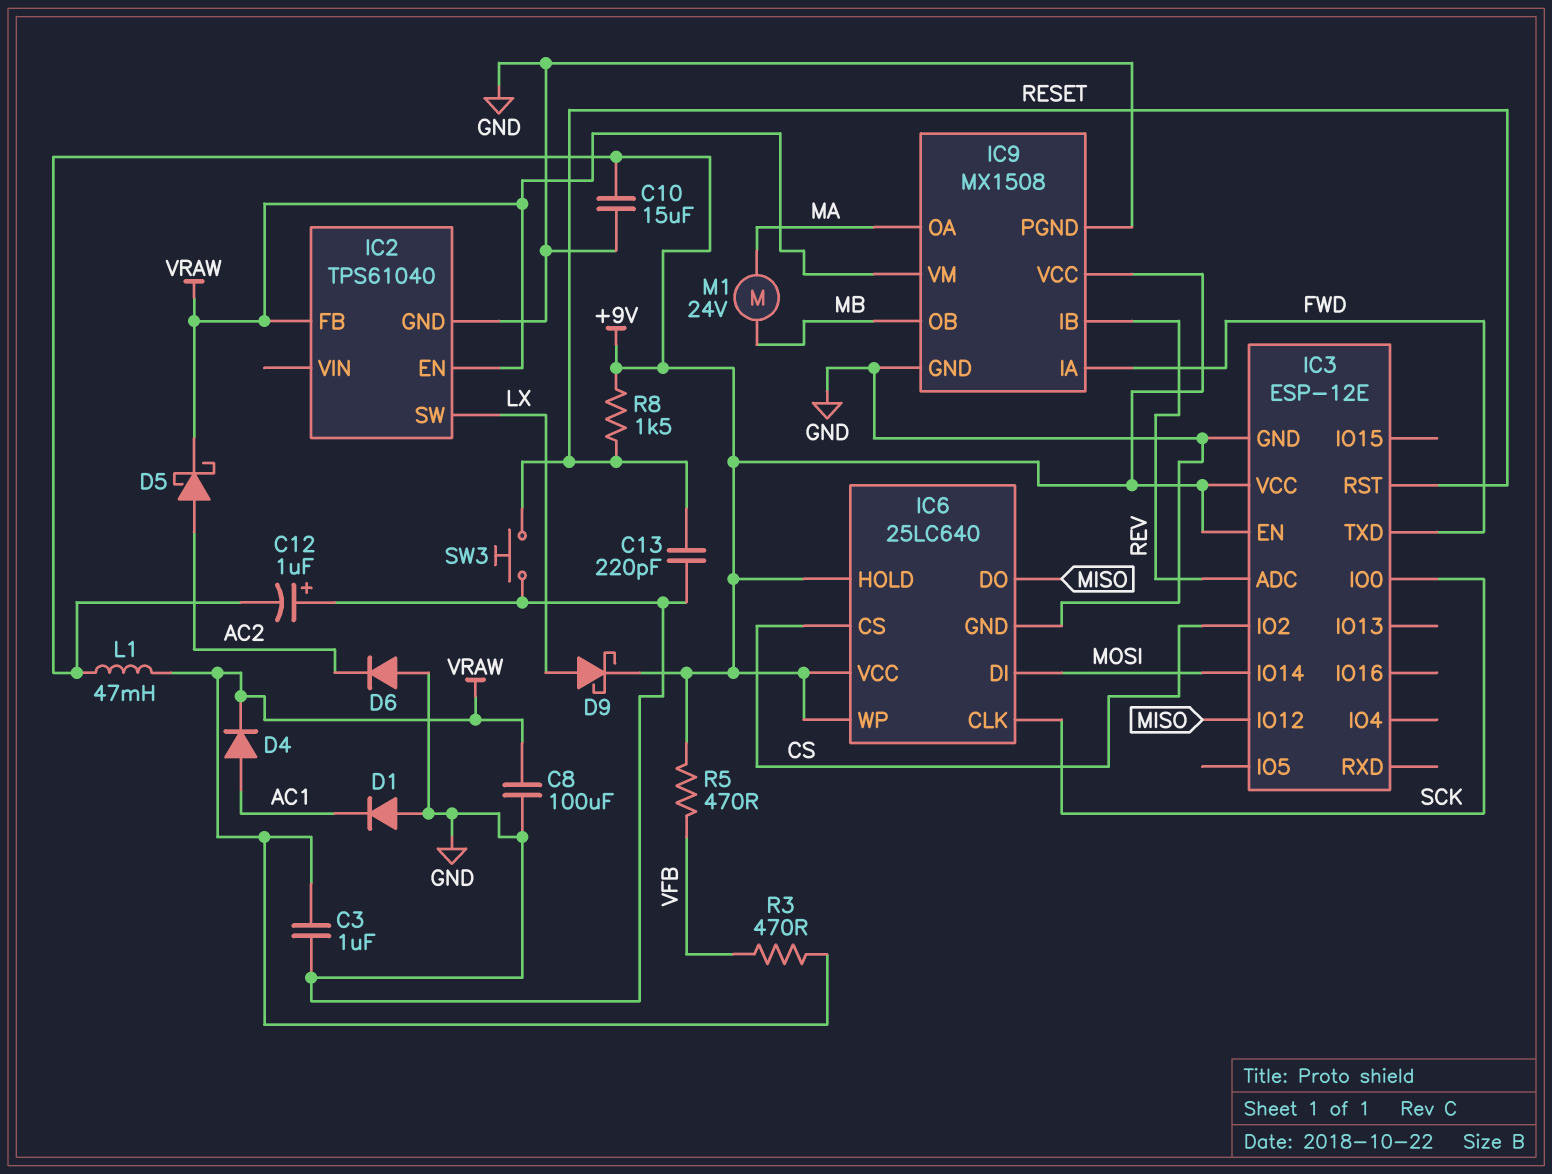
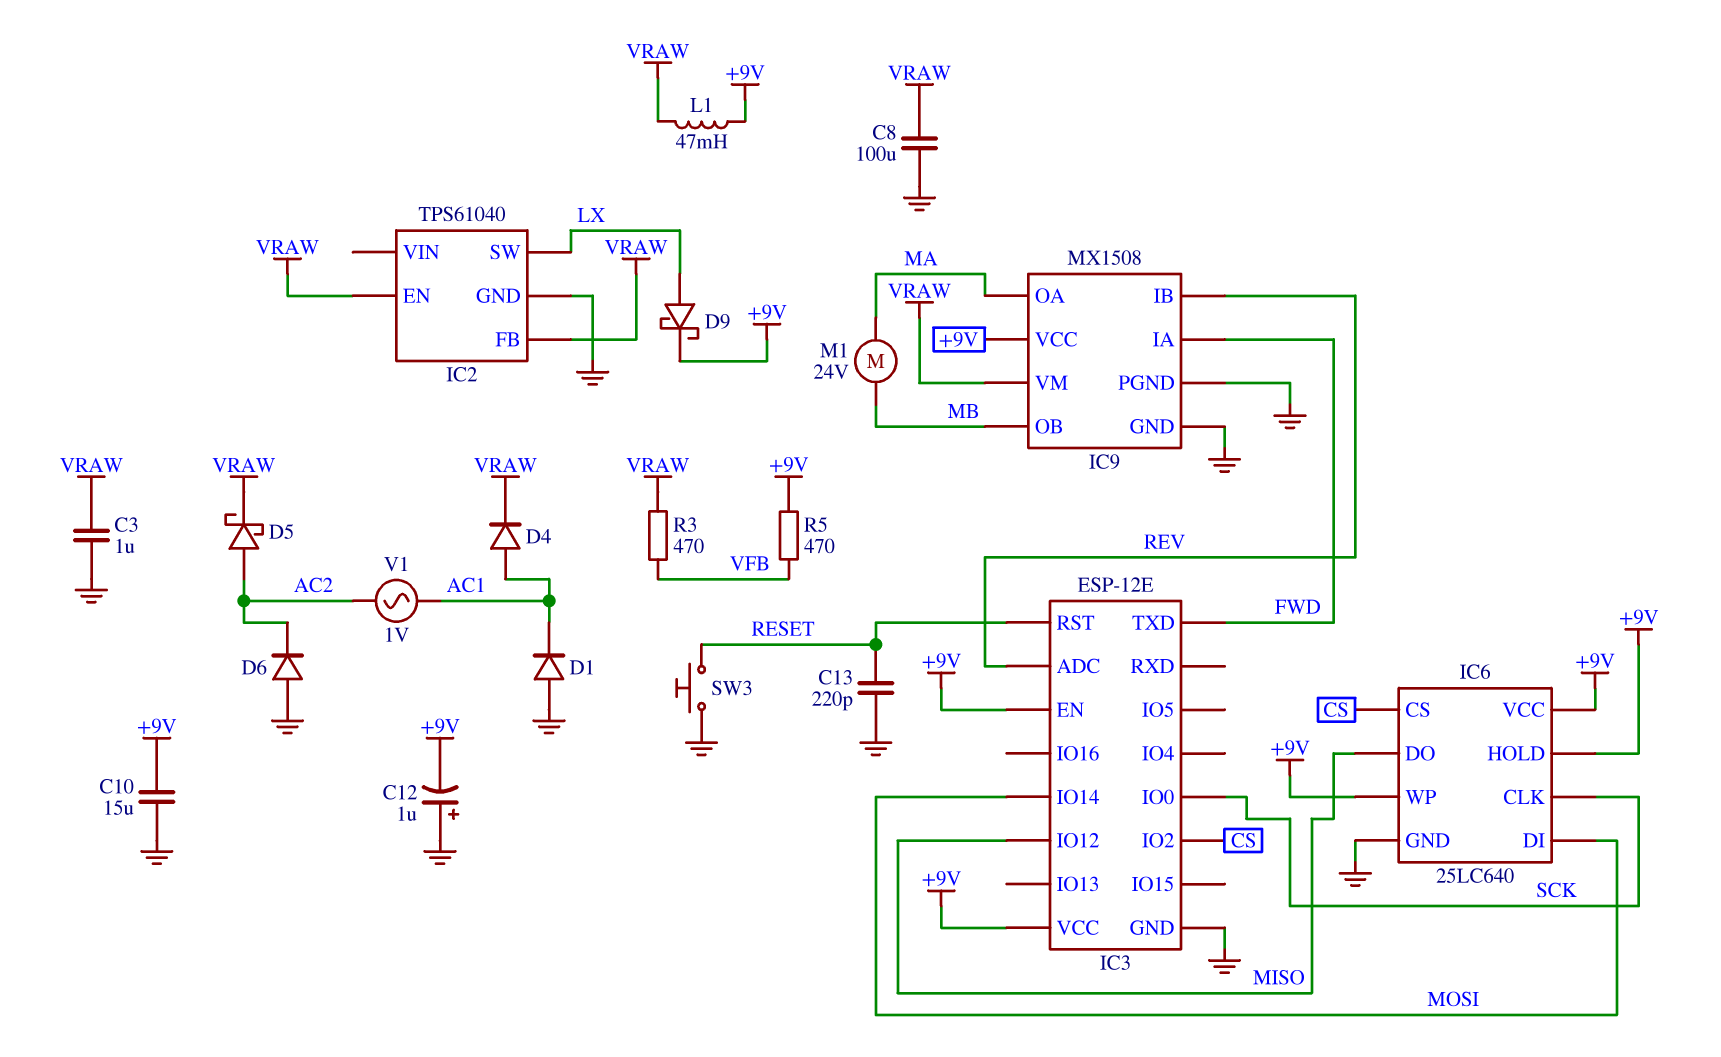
R8: 1.5k (+9V, RESET) -> none
V1: none -> AC 1V (AC1, AC2)

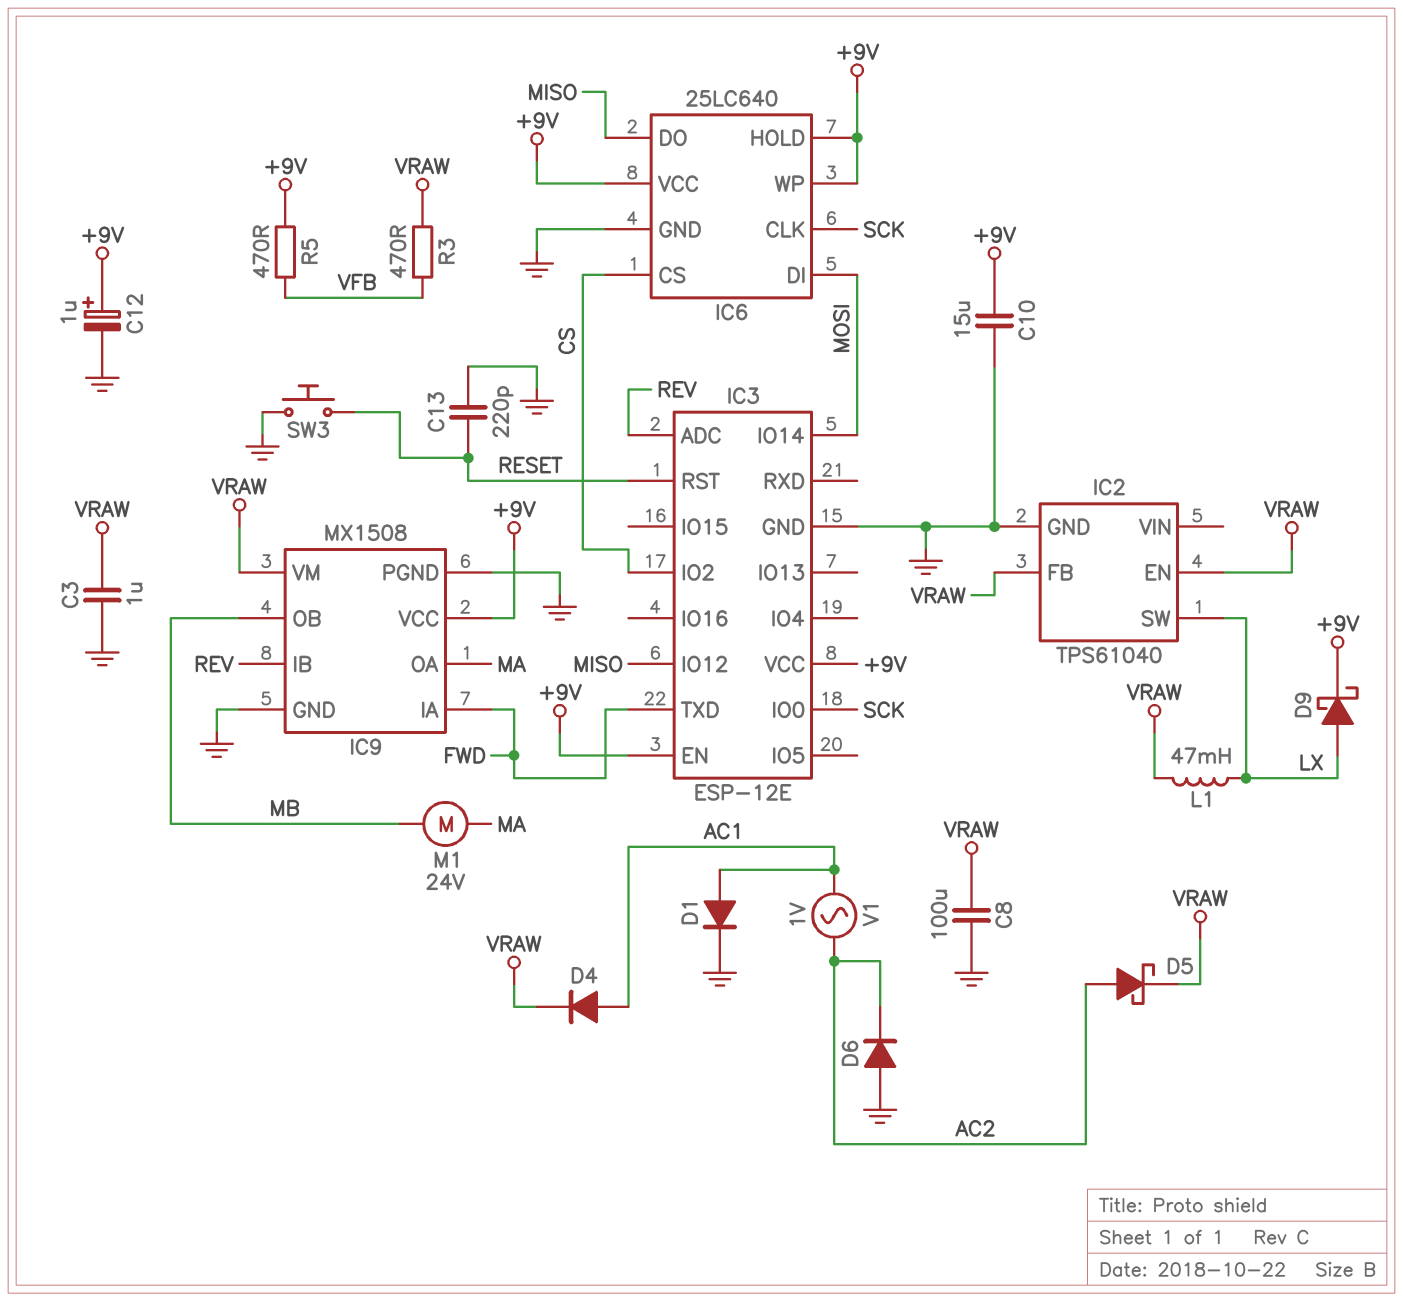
C12: 1uF (plus GND, minus +9V) -> 1uF (plus +9V, minus GND)
D1: diode (A GND, K AC1) -> diode (A AC1, K GND)
L1: 47mH (+9V, VRAW) -> 47mH (LX, VRAW)

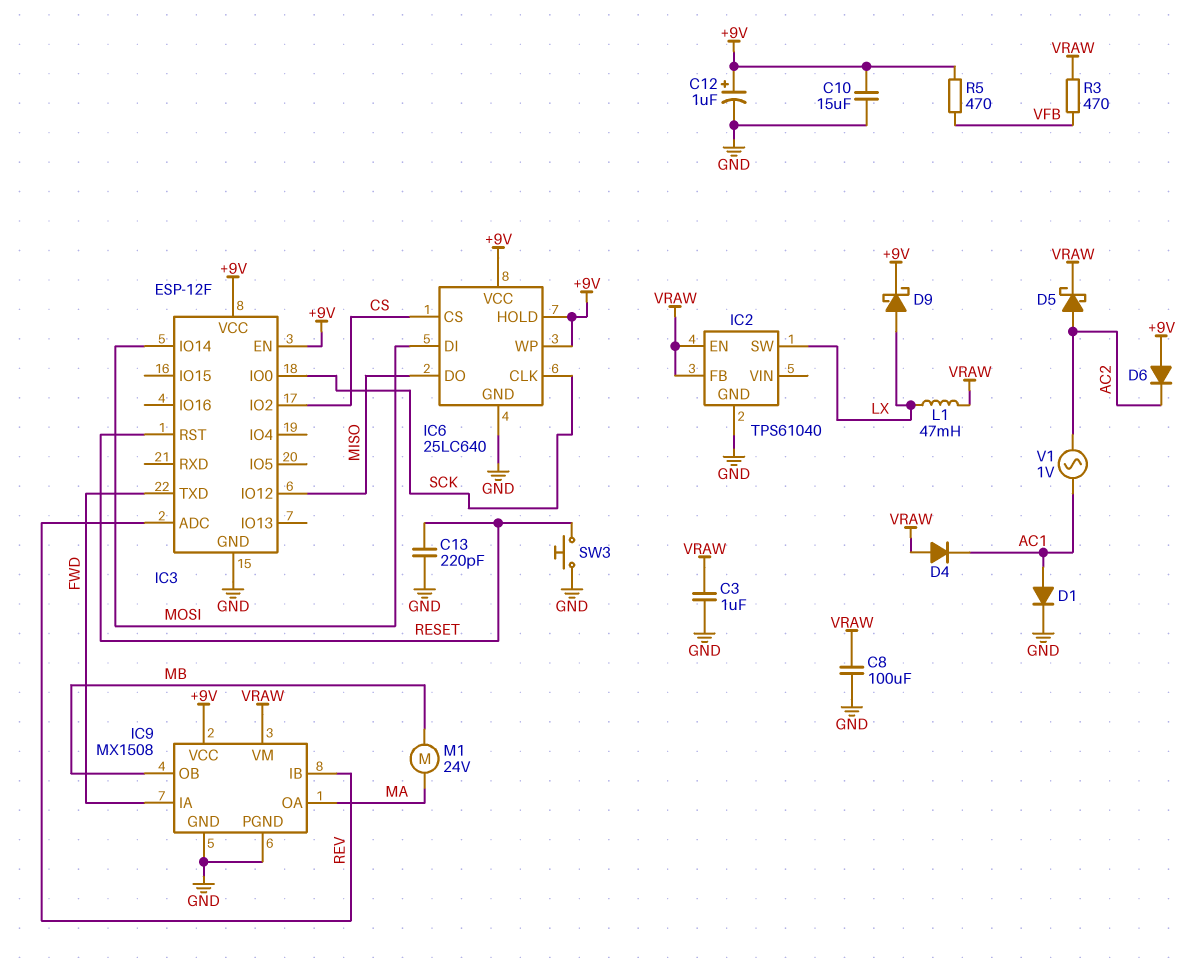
D4: diode (A AC1, K VRAW) -> diode (A VRAW, K AC1)
D6: diode (A GND, K AC2) -> diode (A +9V, K AC2)
IC3: ESP-12E -> ESP-12F

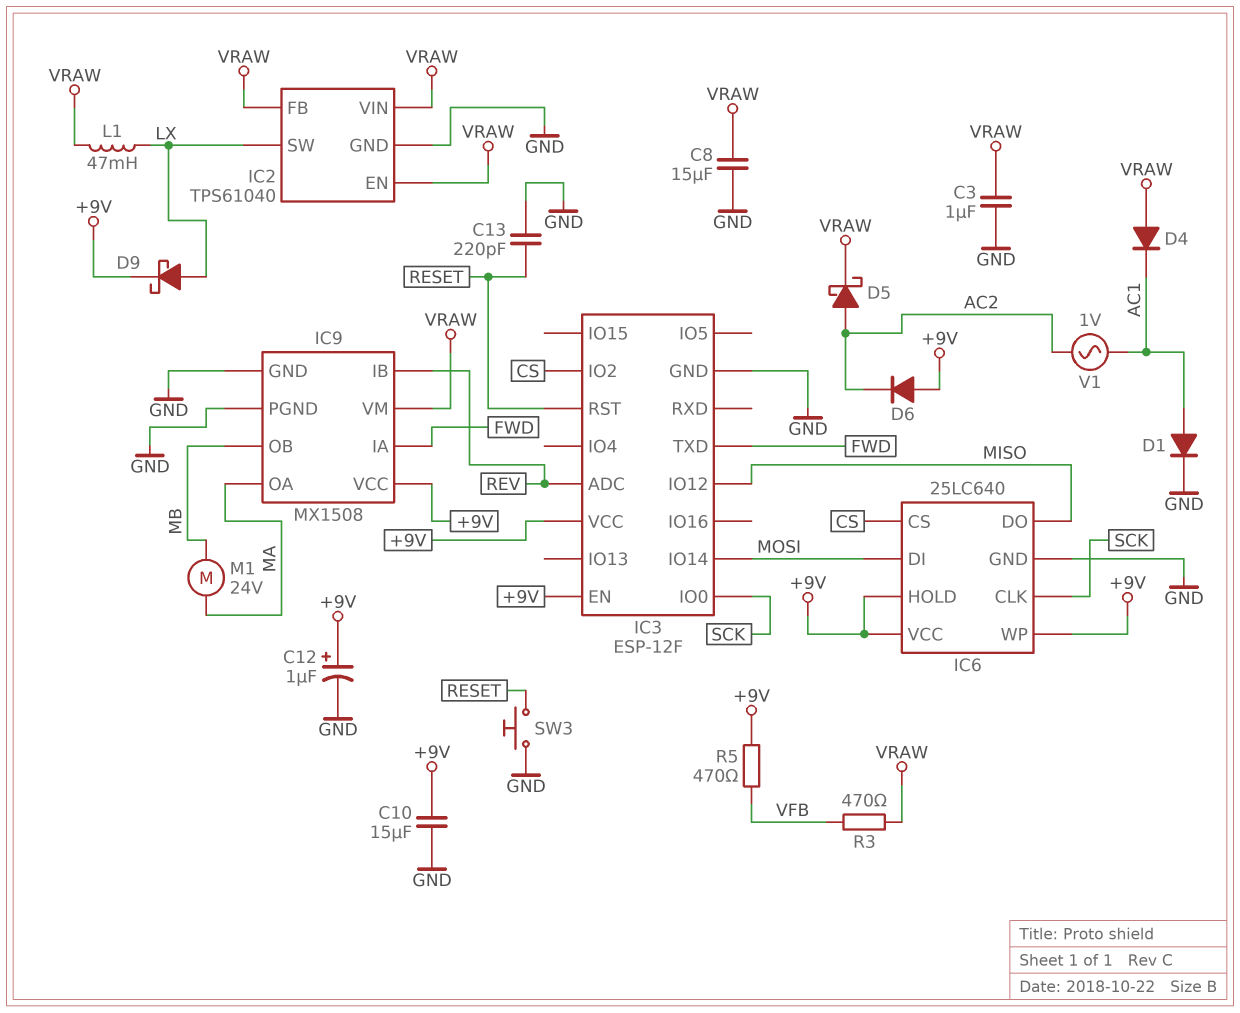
C8: 100uF (GND, VRAW) -> 15uF (GND, VRAW)
IC2 pin VIN: none -> VRAW

